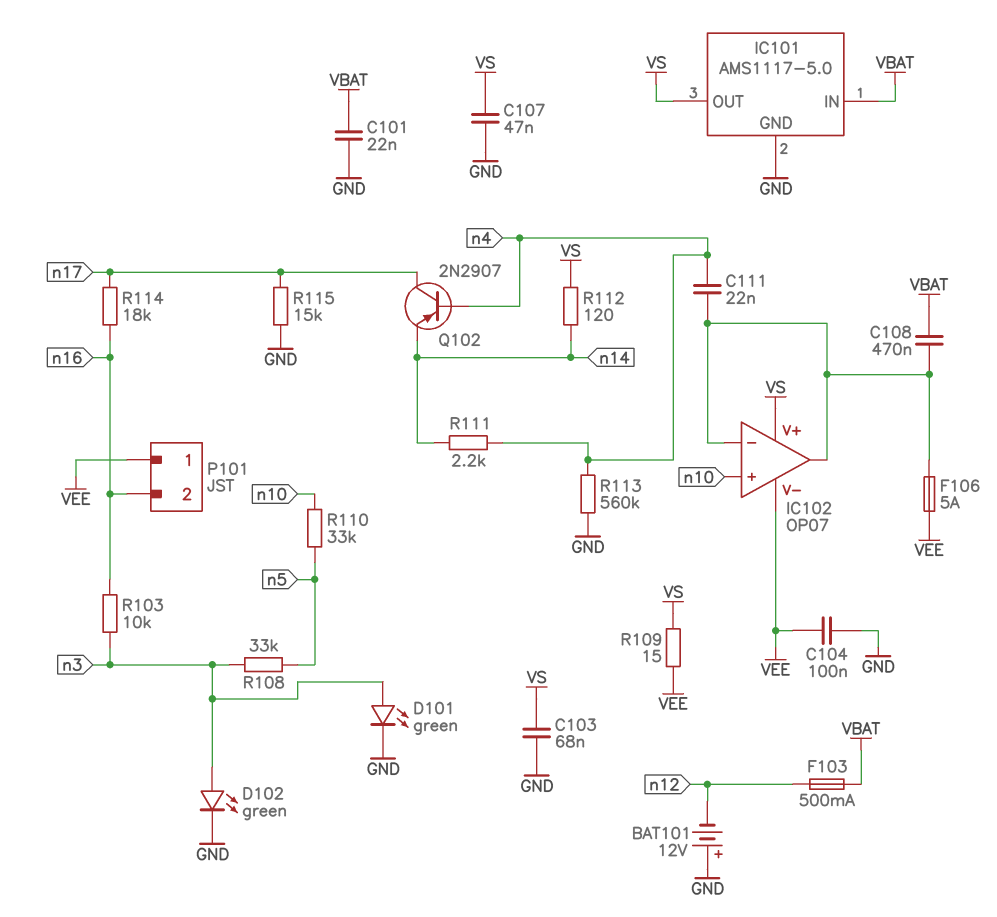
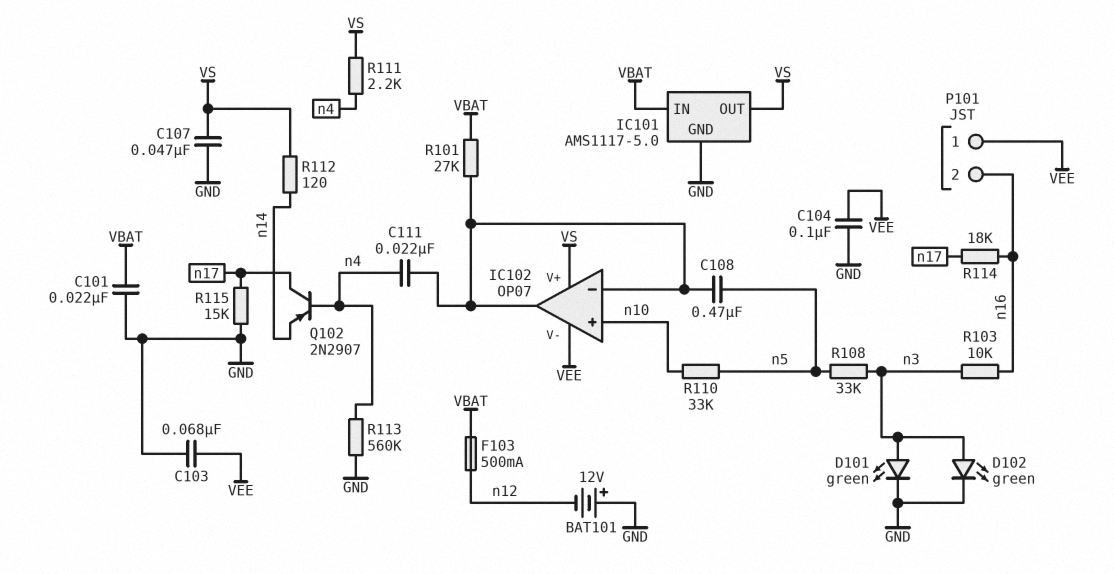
C103: 68nF (GND, VS) -> 68nF (GND, VEE)
C108: 470nF (IC102/in-, VBAT) -> 470nF (IC102/in-, n5)
F106: 5A (IC102/in-, VEE) -> none
R101: none -> 27k (IC102/in-, VBAT)
R109: 15 (VEE, VS) -> none
R111: 2.2k (n4, n14) -> 2.2k (VS, n4)

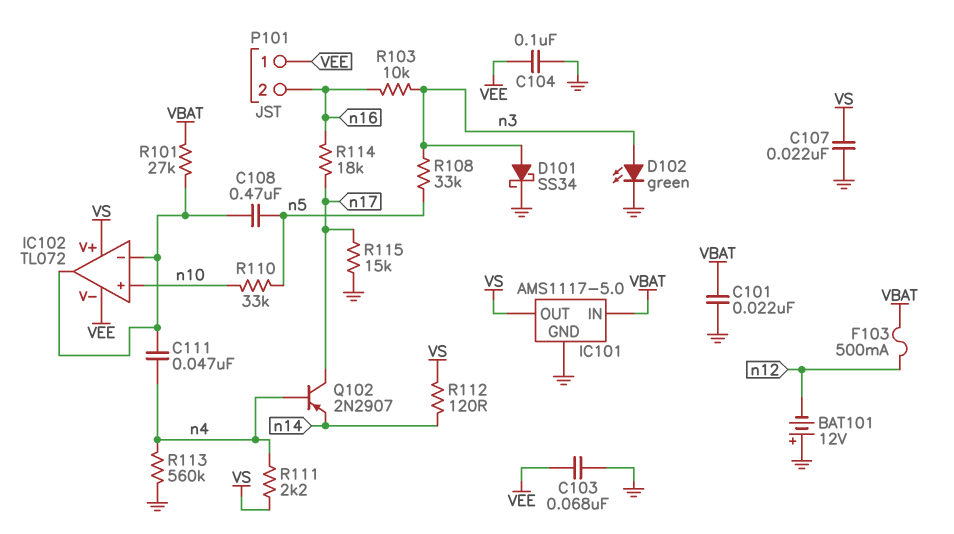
C107: 47nF (GND, VS) -> 22nF (GND, VS)
C111: 22nF (IC102/in-, n4) -> 47nF (IC102/in-, n4)
D101: LED green (A n3, K GND) -> schottky SS34 (A n3, K GND)
IC102: OP07 -> TL072

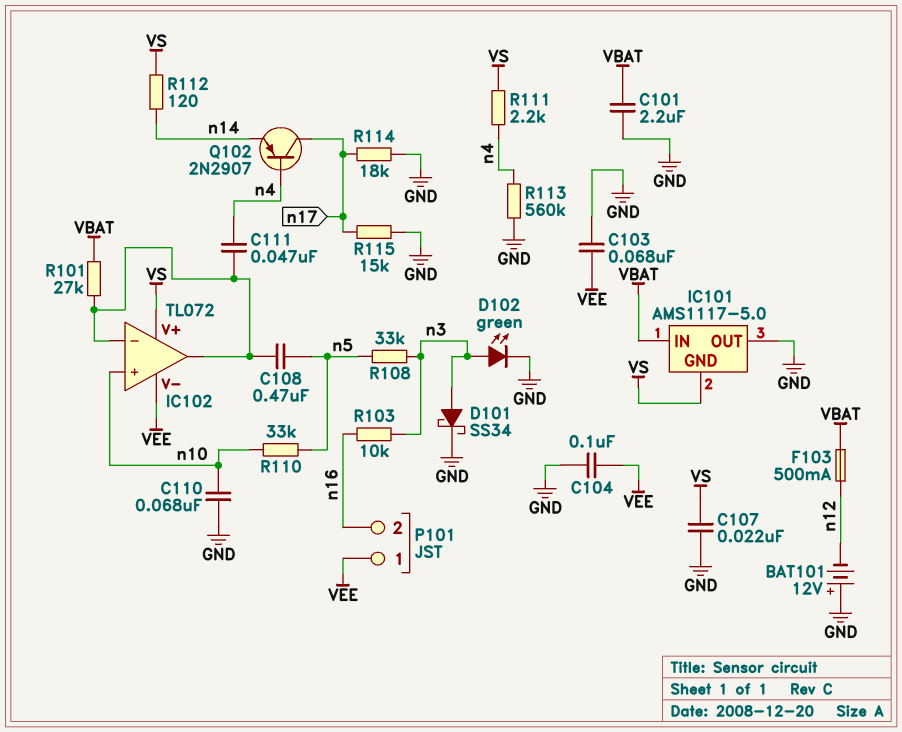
C101: 22nF (GND, VBAT) -> 2.2uF (GND, VBAT)
C110: none -> 68nF (GND, n10)
IC101 pin GND: GND -> VS
IC101 pin OUT: VS -> GND
R114: 18k (n16, n17) -> 18k (GND, n17)

